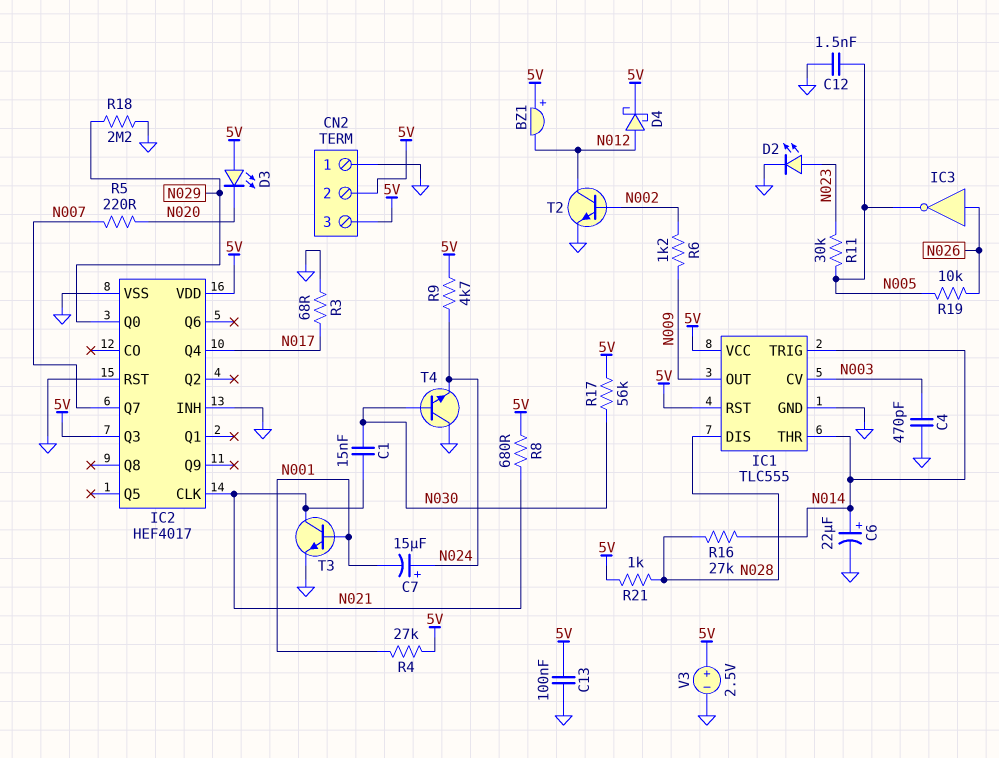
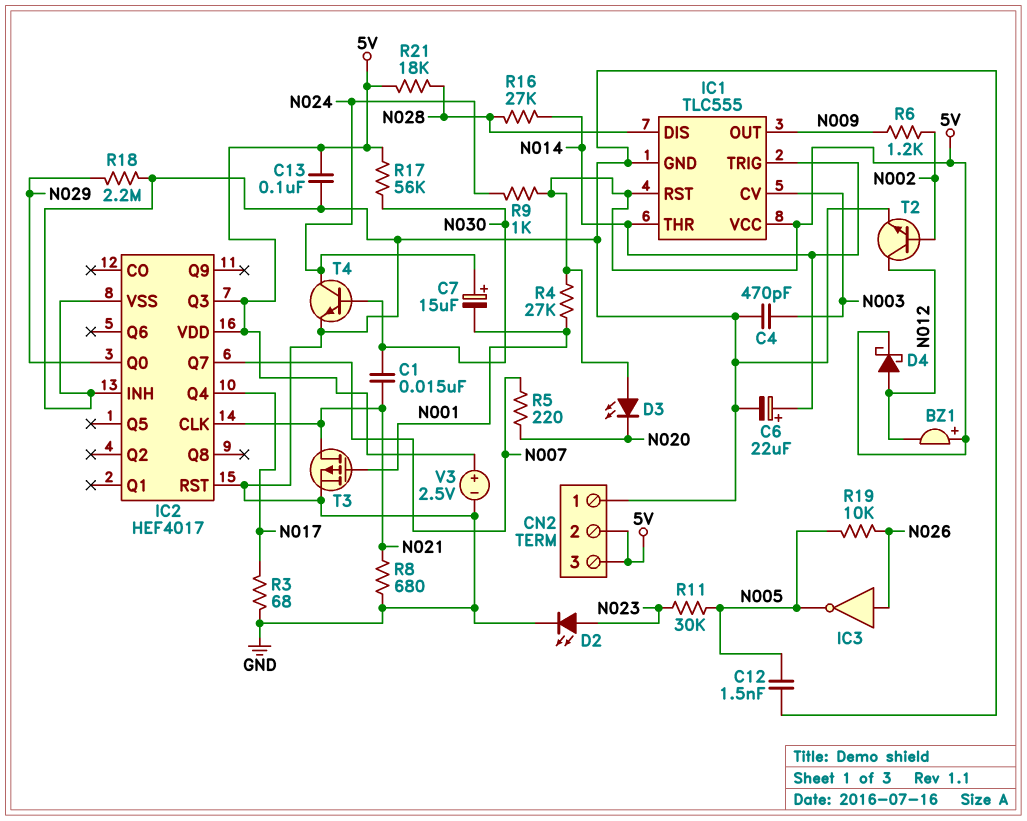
R8: 680 (5V, N021) -> 680 (GND, N021)
R9: 4.7k (5V, N024) -> 1k (5V, N024)
R21: 1k (5V, N028) -> 18k (5V, N028)
T3: NPN (B N001, C N021, E GND) -> PMOS (G N001, D N021, S GND)
T4: NPN (B N030, C GND, E N024) -> NPN (B N030, C N024, E GND)

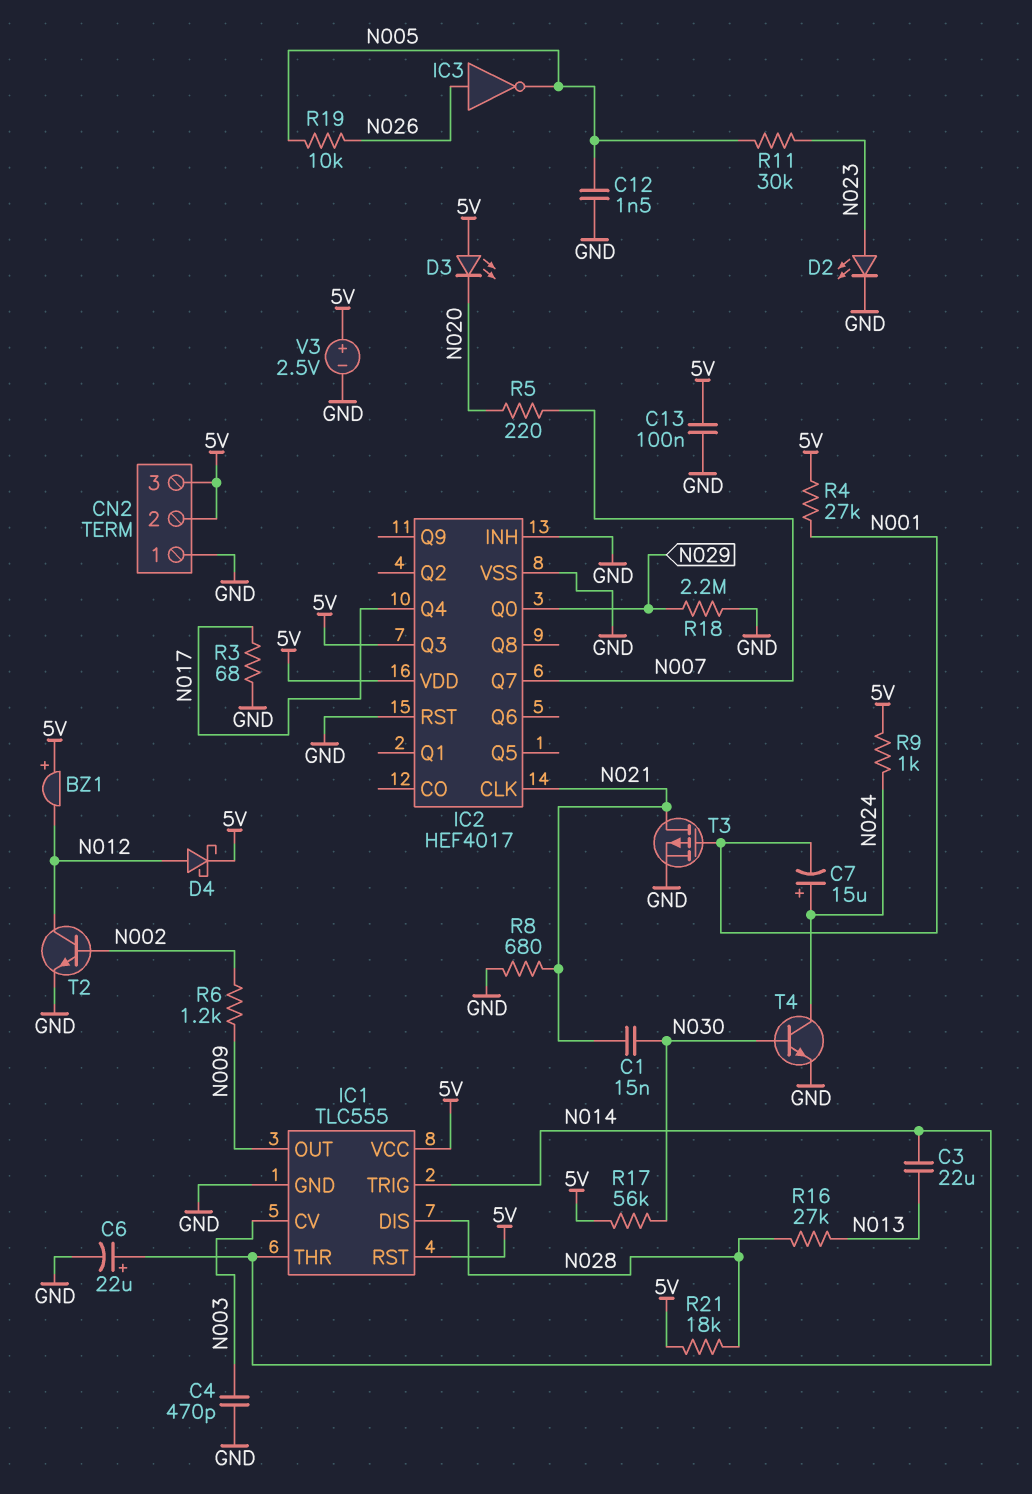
C3: none -> 22uF (N013, N014)
R16: 27k (N014, N028) -> 27k (N013, N028)

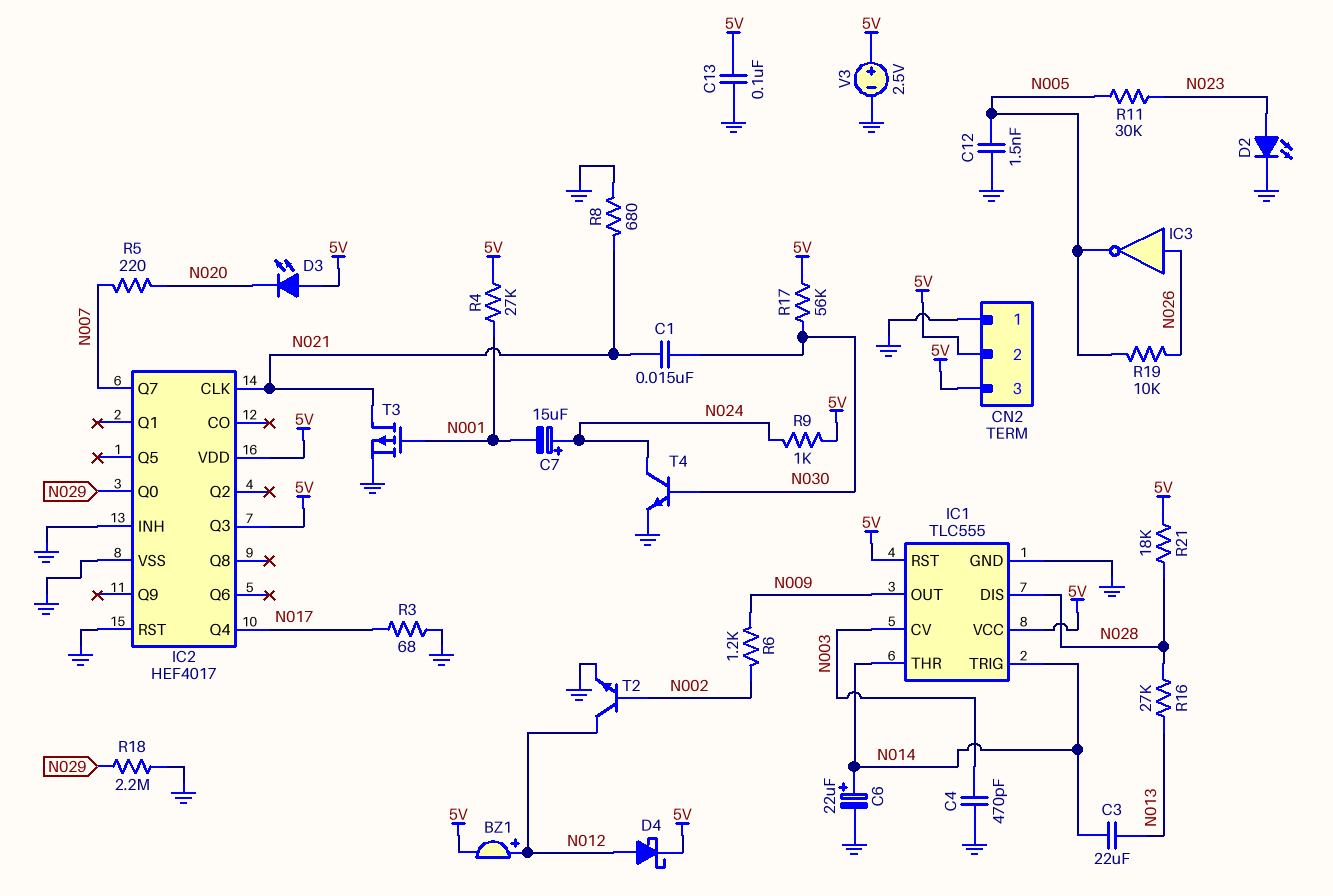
BZ1: buzzer (plus 5V, minus N012) -> buzzer (plus N012, minus 5V)

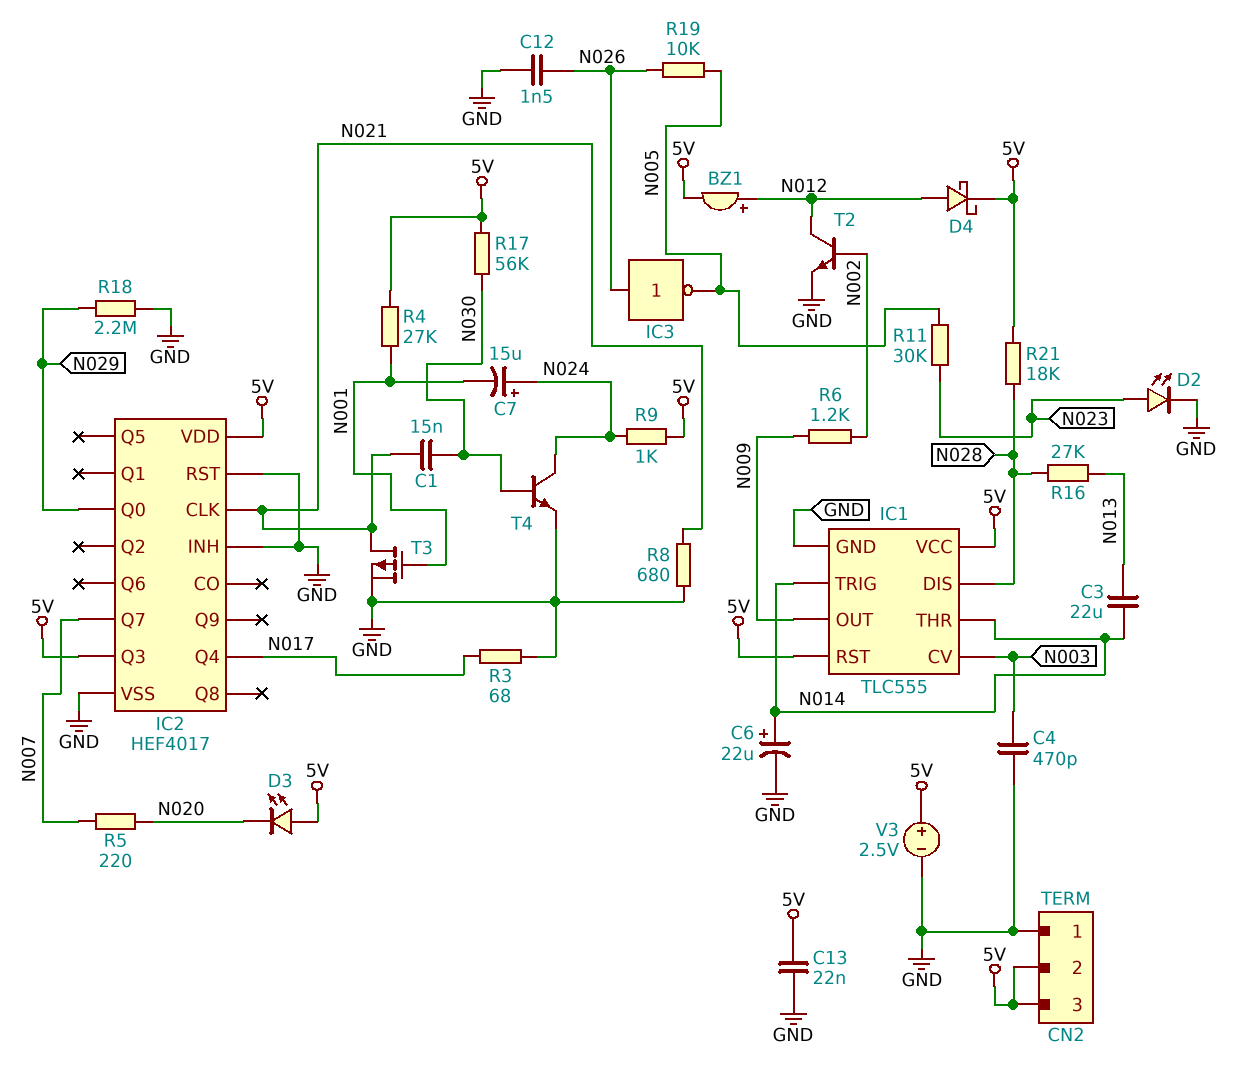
C12: 1.5nF (GND, N005) -> 1.5nF (GND, N026)
C13: 100nF (5V, GND) -> 22nF (5V, GND)

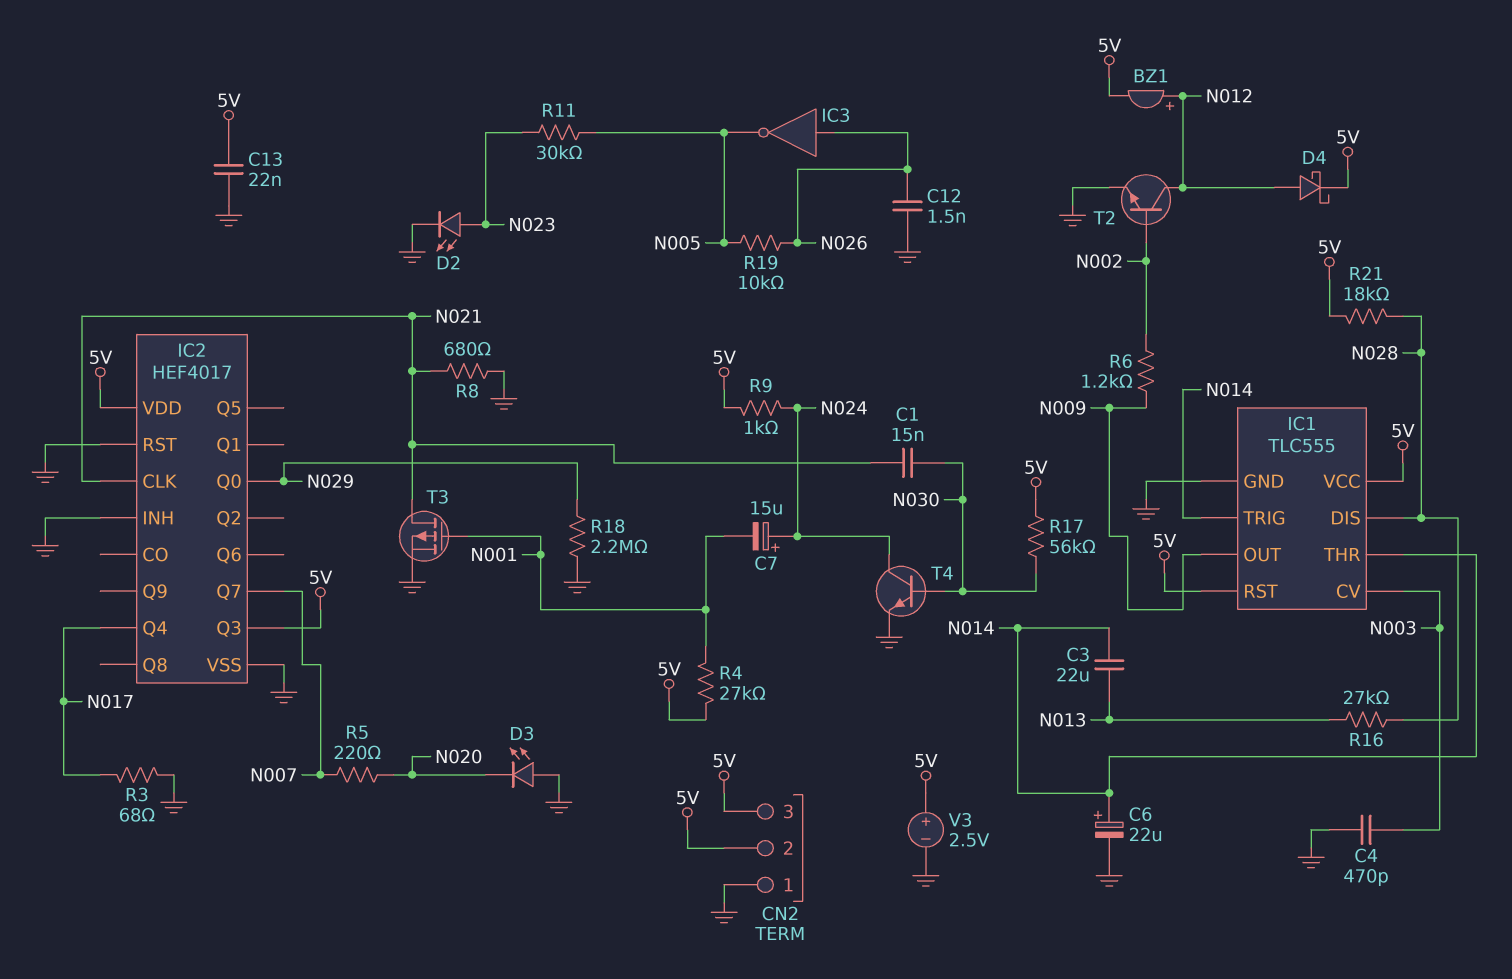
D3: LED (A 5V, K N020) -> LED (A GND, K N020)

